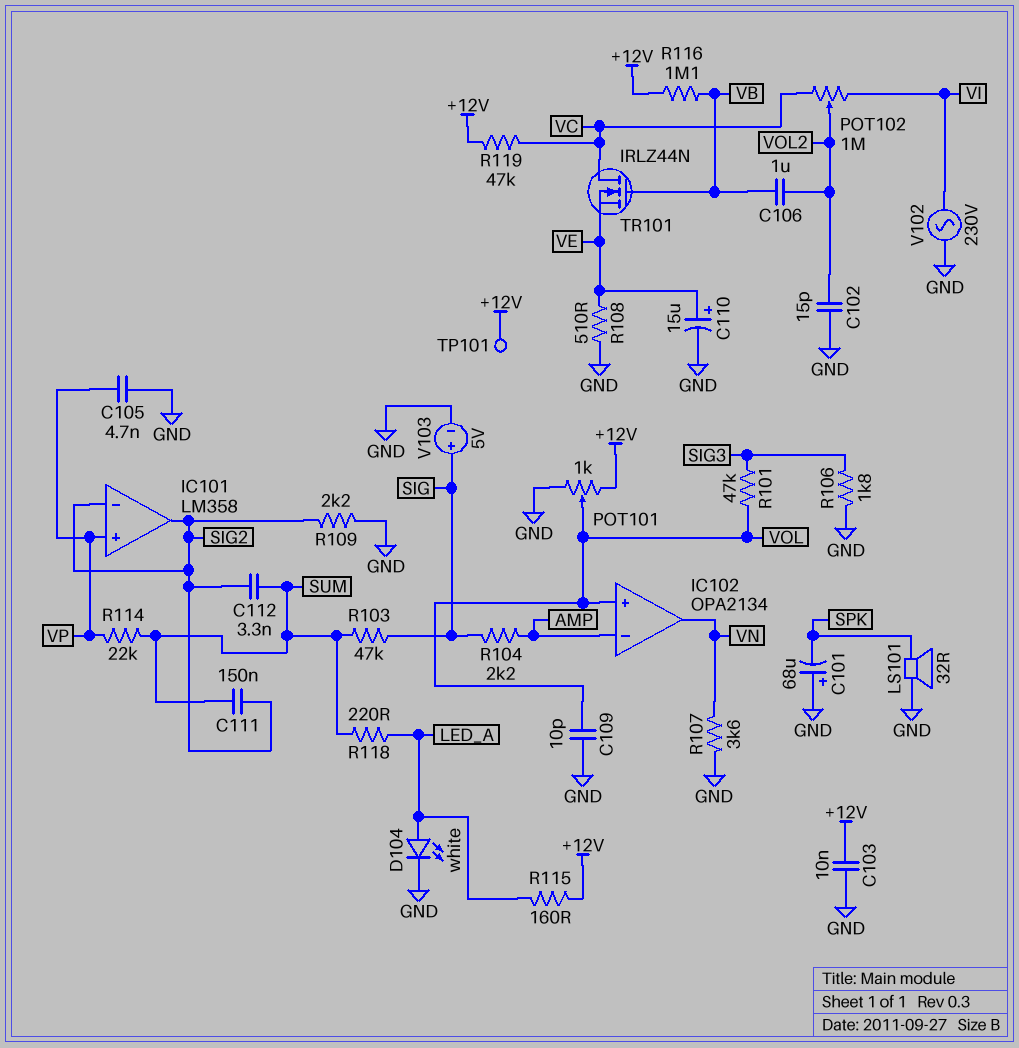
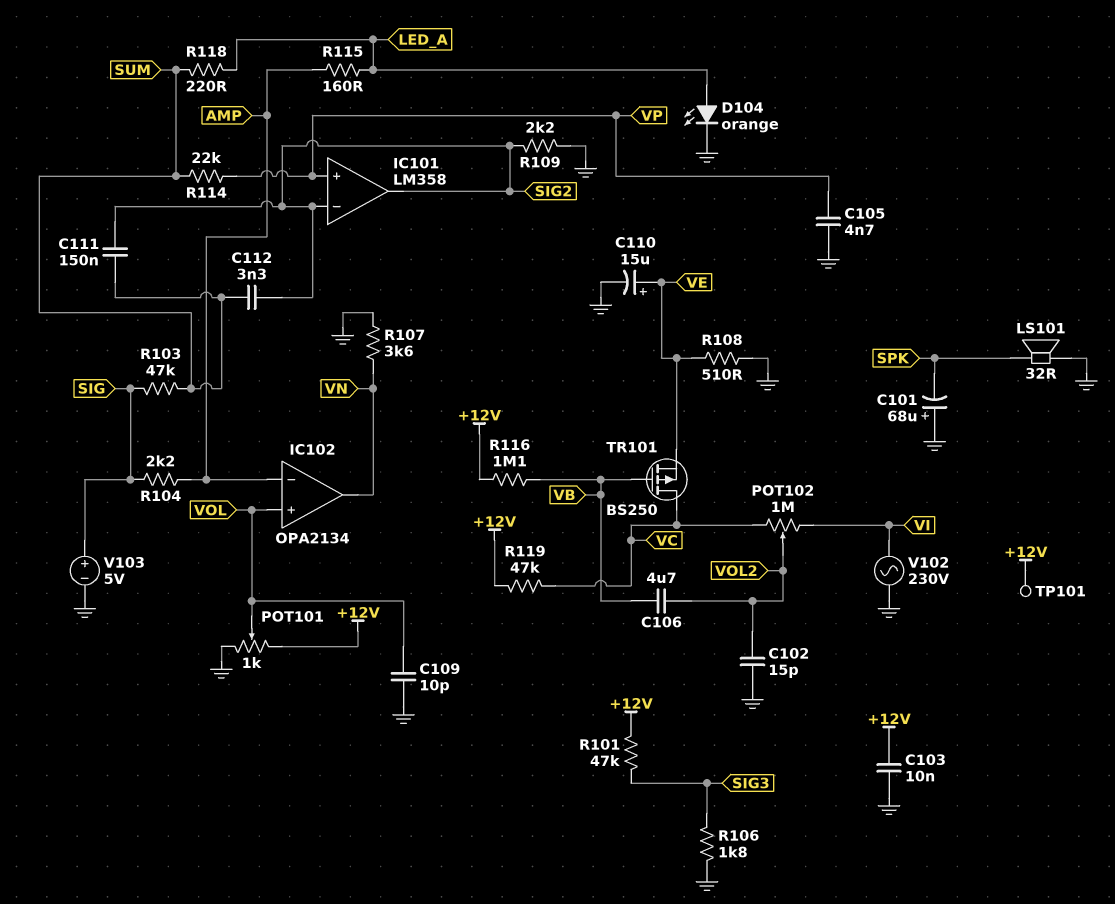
C106: 1uF (VB, VOL2) -> 4.7uF (VB, VOL2)
D104: LED white (A LED_A, K GND) -> LED orange (A LED_A, K GND)
R101: 47k (SIG3, VOL) -> 47k (+12V, SIG3)
R115: 160 (+12V, LED_A) -> 160 (AMP, LED_A)
TR101: NMOS IRLZ44N (G VB, D VC, S VE) -> PMOS BS250 (G VB, D VC, S VE)

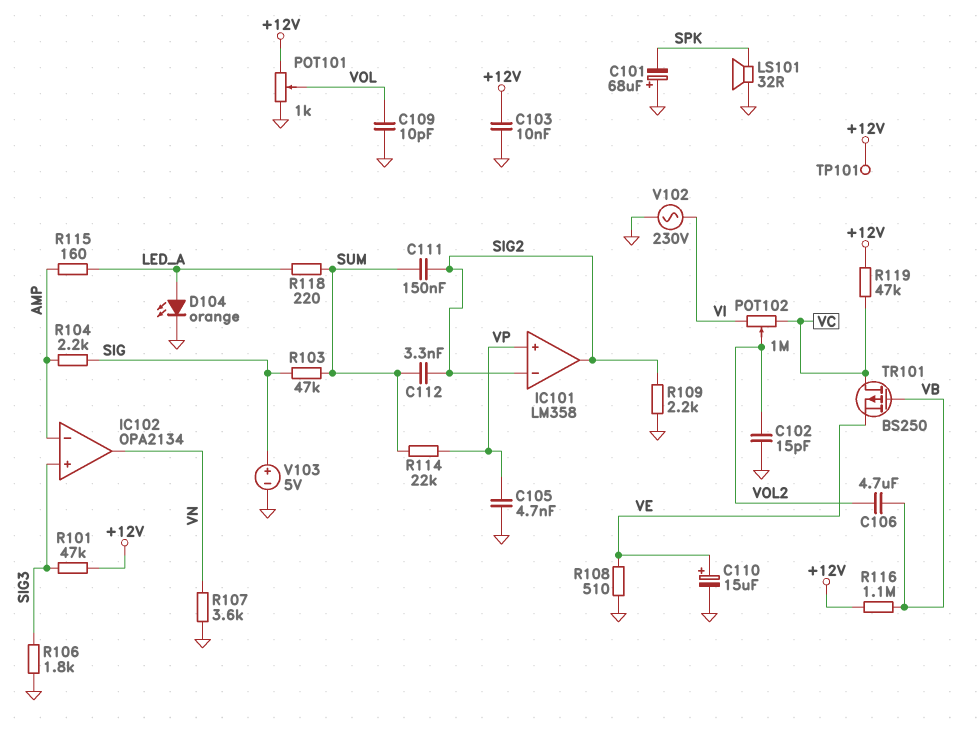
IC102 pin in+: VOL -> SIG3

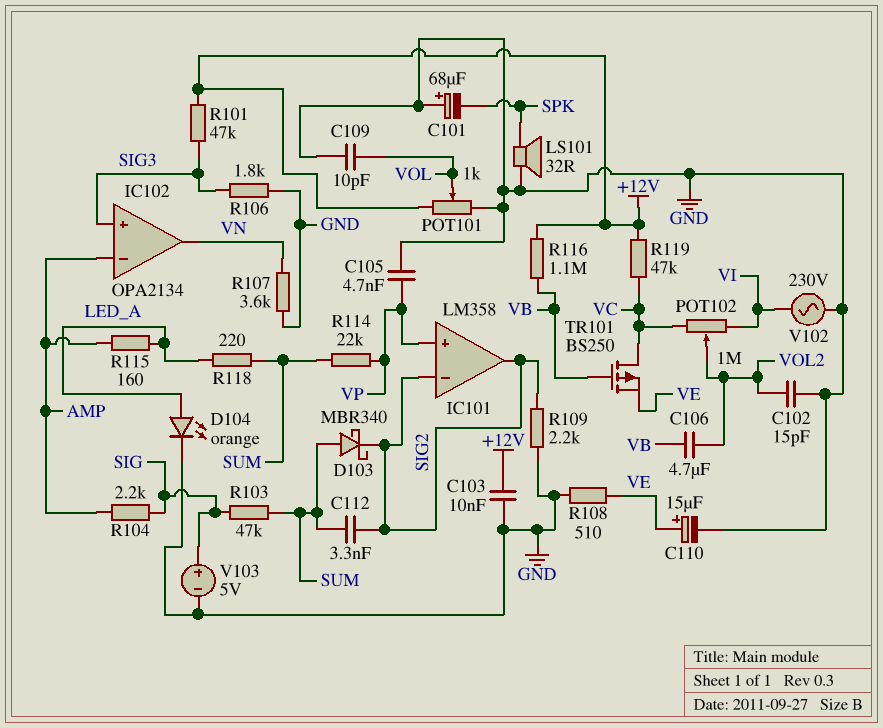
C111: 150nF (SIG2, SUM) -> none
D103: none -> schottky MBR340 (A SUM, K SIG2)
TP101: test point (+12V) -> none

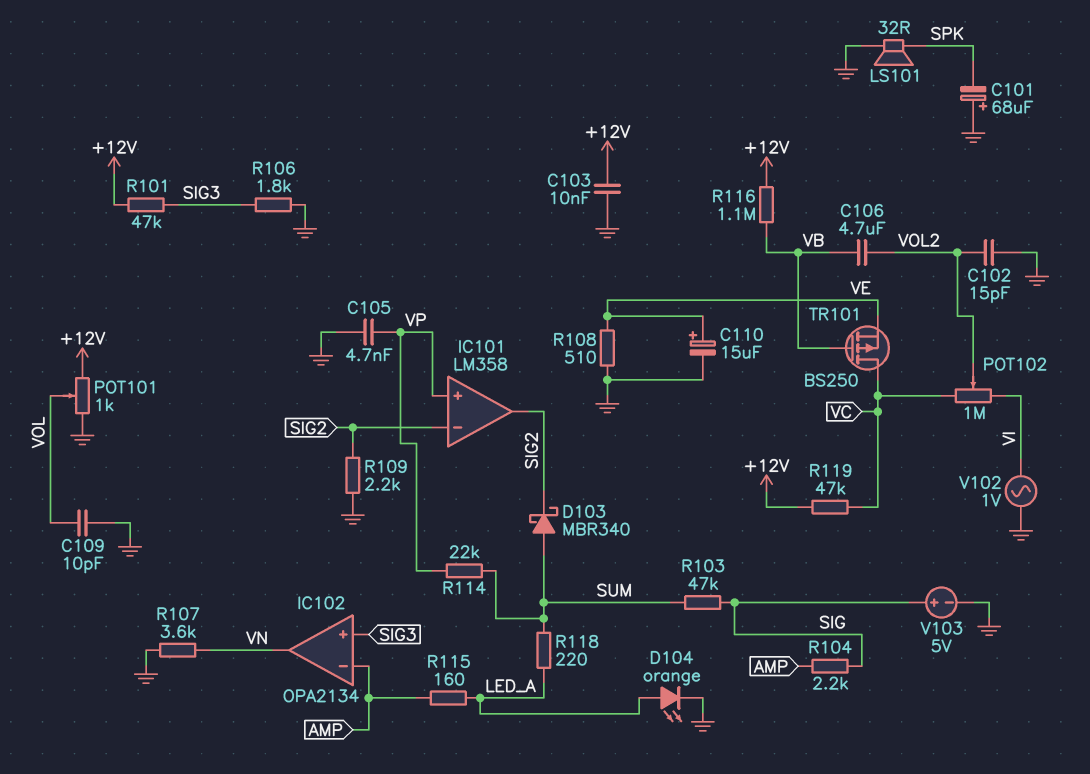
C112: 3.3nF (SIG2, SUM) -> none
V102: AC 230V (GND, VI) -> AC 1V (GND, VI)

